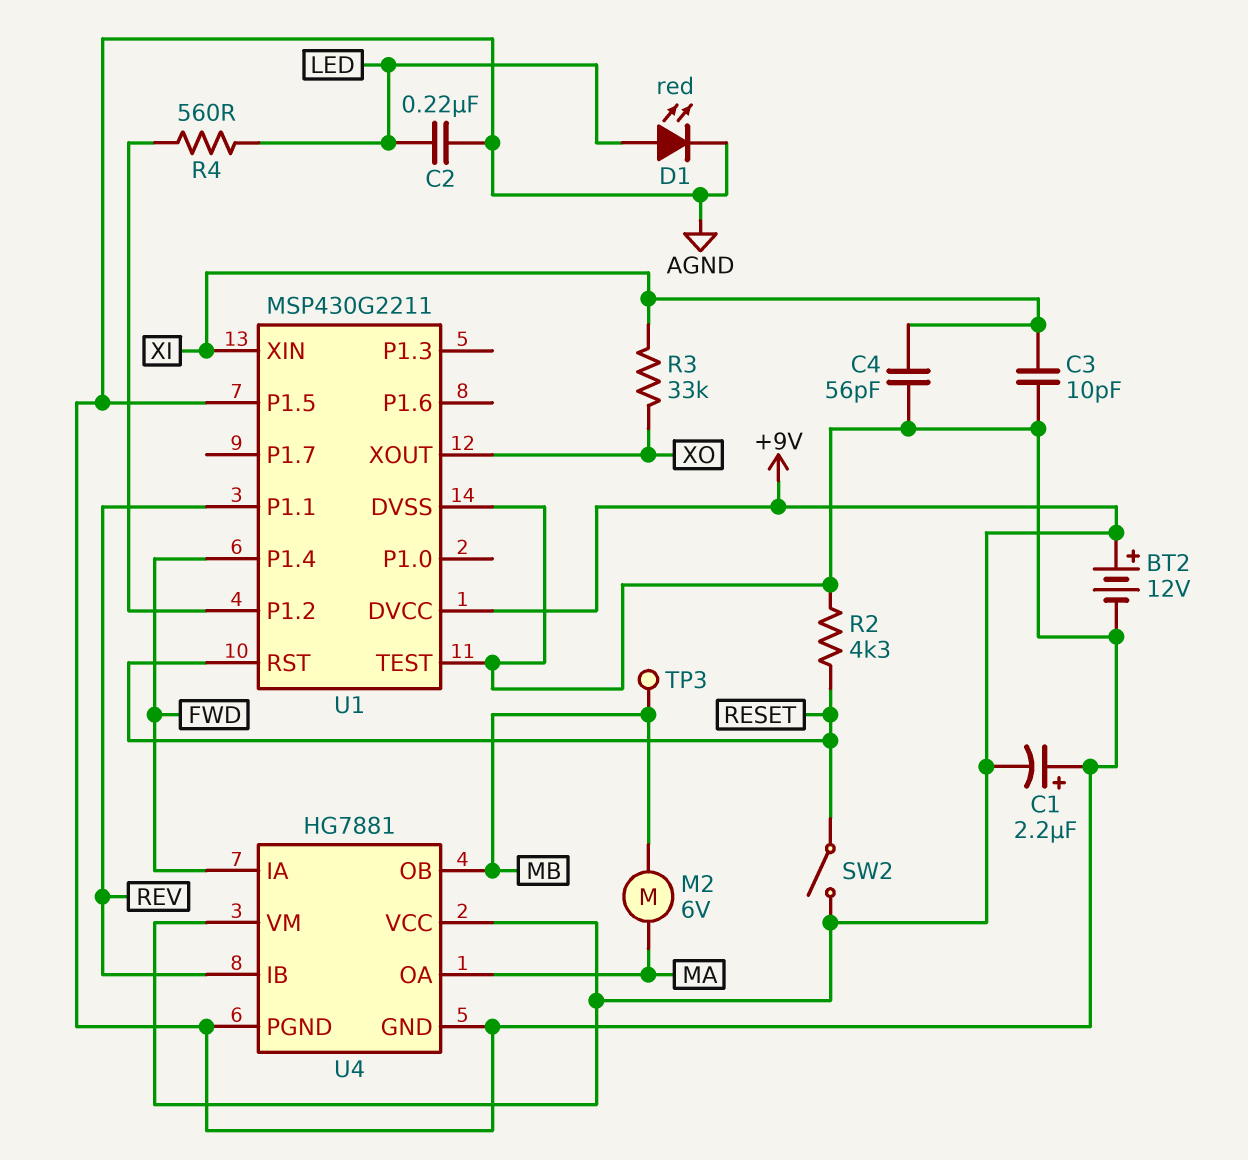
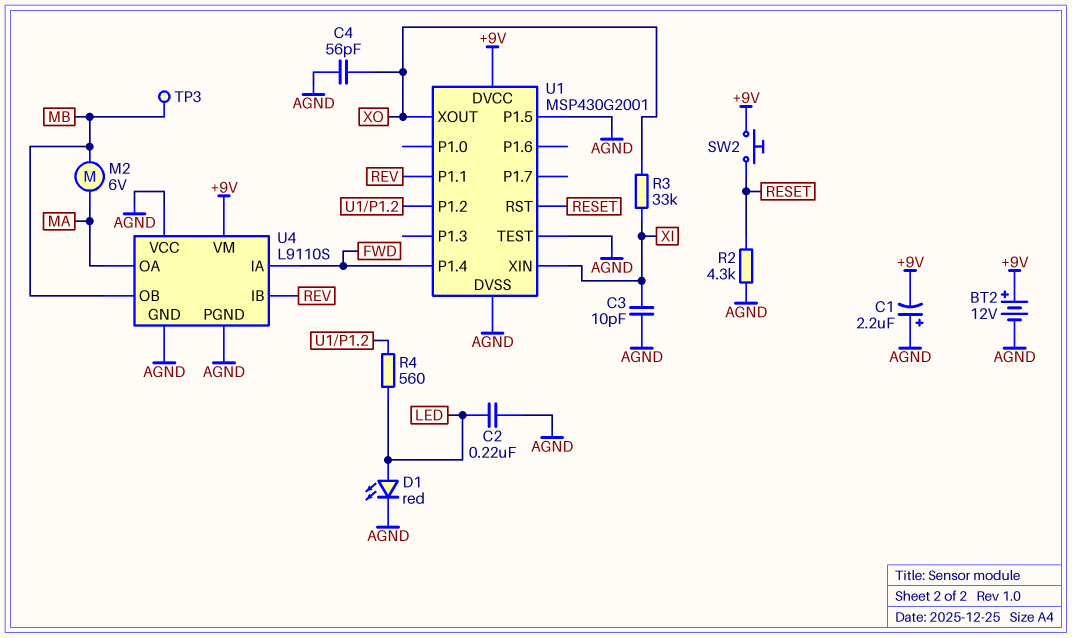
C4: 56pF (AGND, XI) -> 56pF (AGND, XO)
SW2: switch (+9V, RESET) -> button (+9V, RESET)
U1: MSP430G2211 -> MSP430G2001
U4: HG7881 -> L9110S
U4 pin VCC: +9V -> AGND

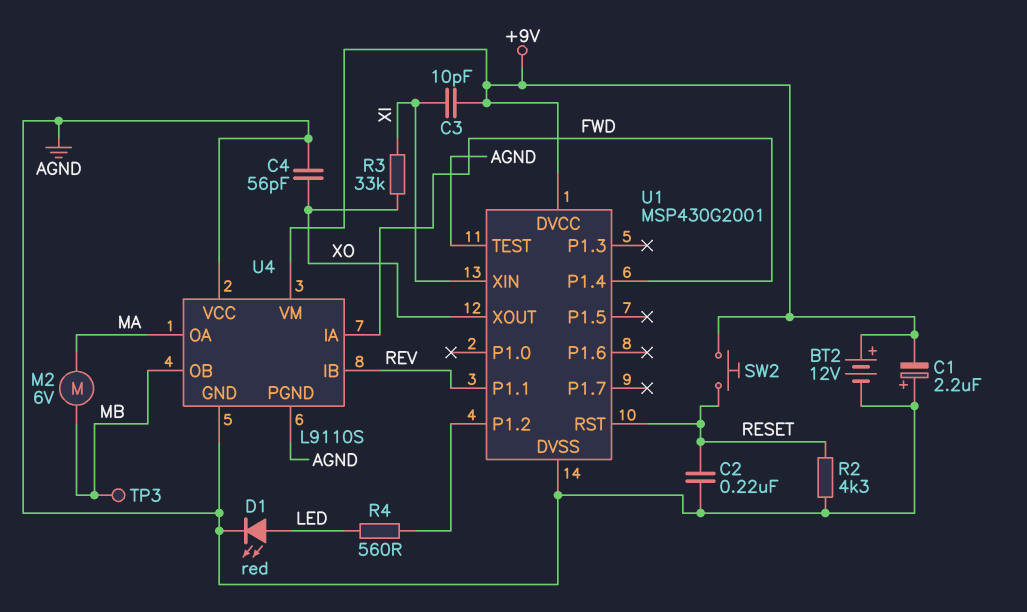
C2: 220nF (AGND, LED) -> 220nF (AGND, RESET)
C3: 10pF (AGND, XI) -> 10pF (+9V, XI)
U1 pin P1.5: AGND -> none

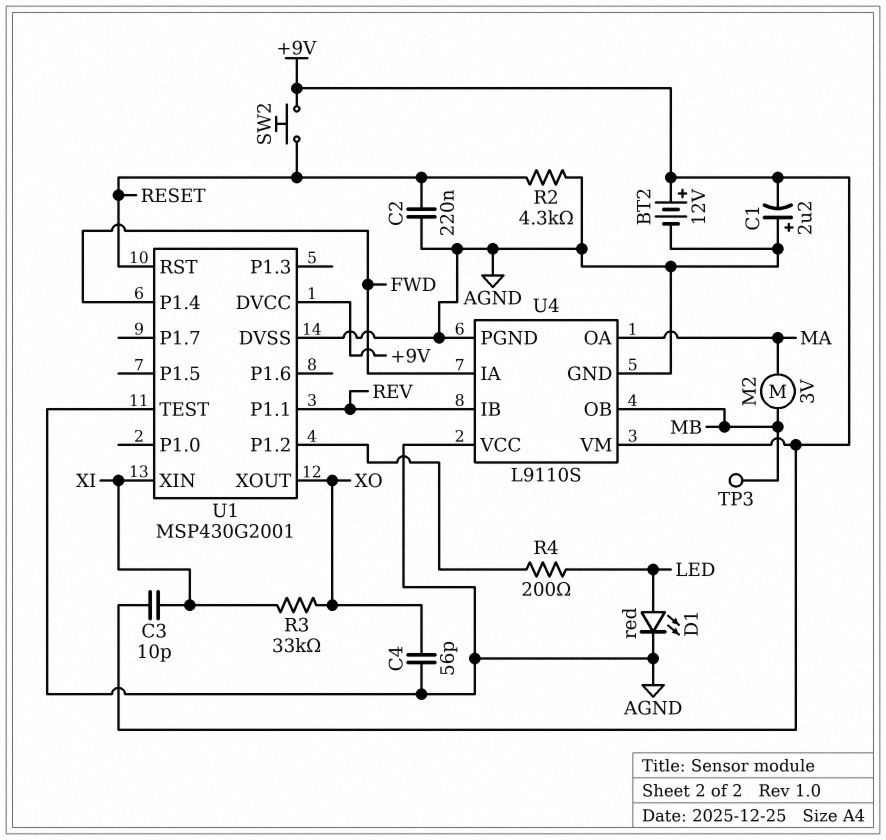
M2: motor 6V (MA, MB) -> motor 3V (MA, MB)
R4: 560 (LED, U1/P1.2) -> 200 (LED, U1/P1.2)

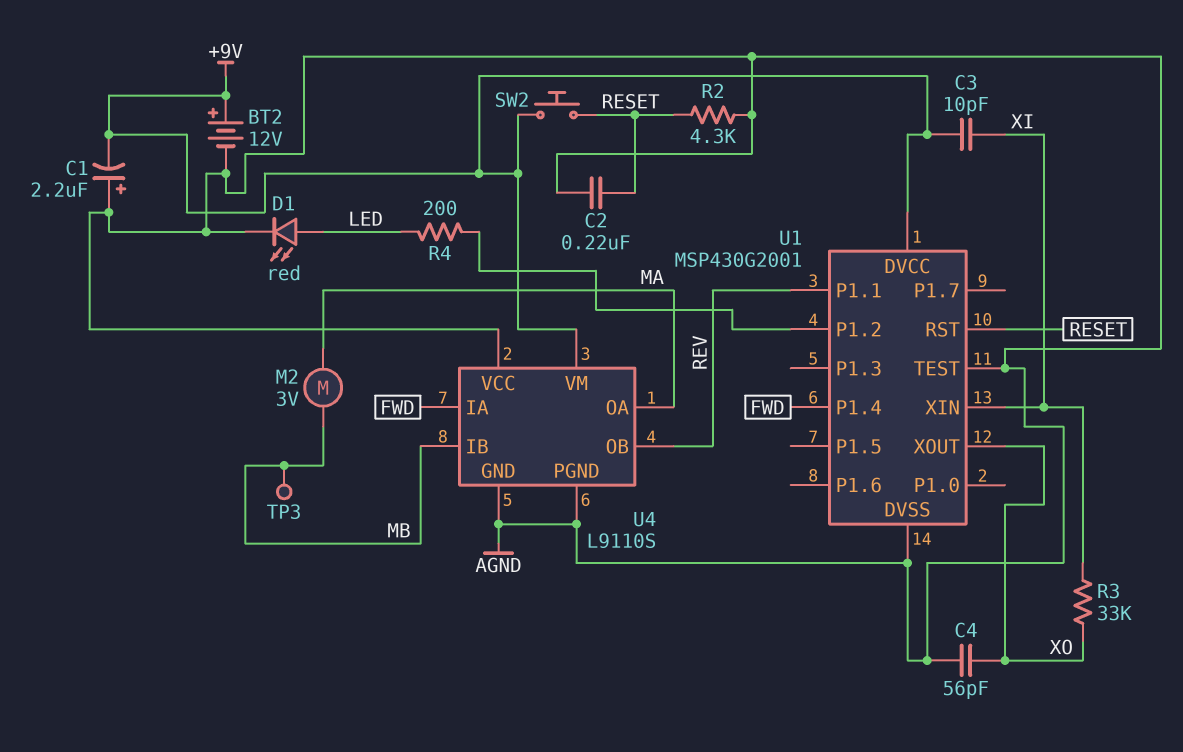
U4 pin IB: REV -> MB
U4 pin OB: MB -> REV

